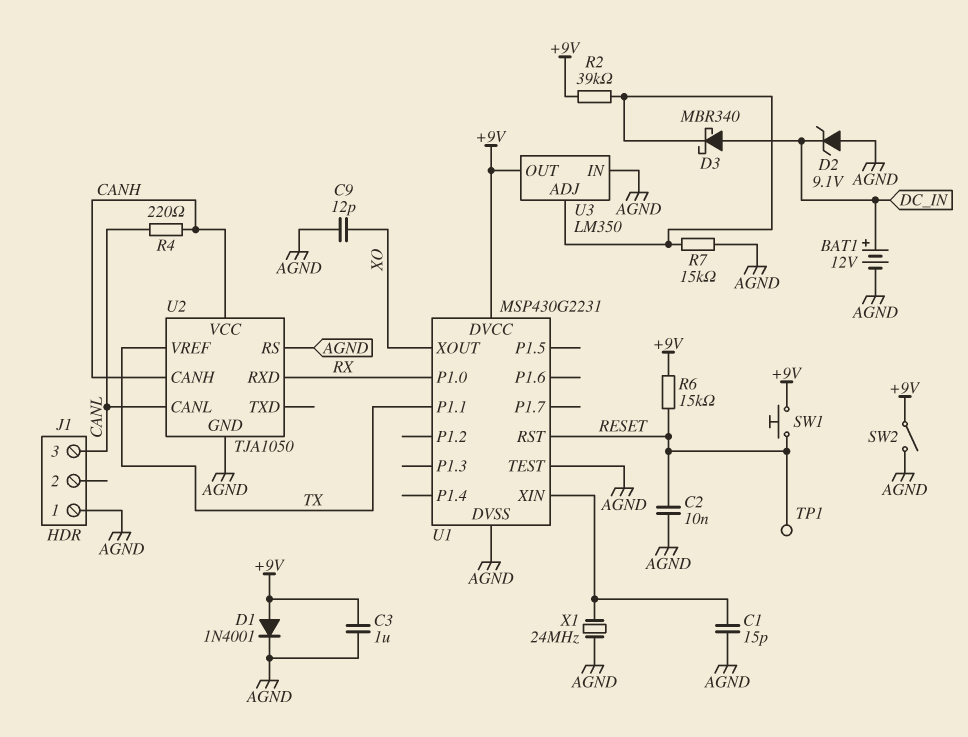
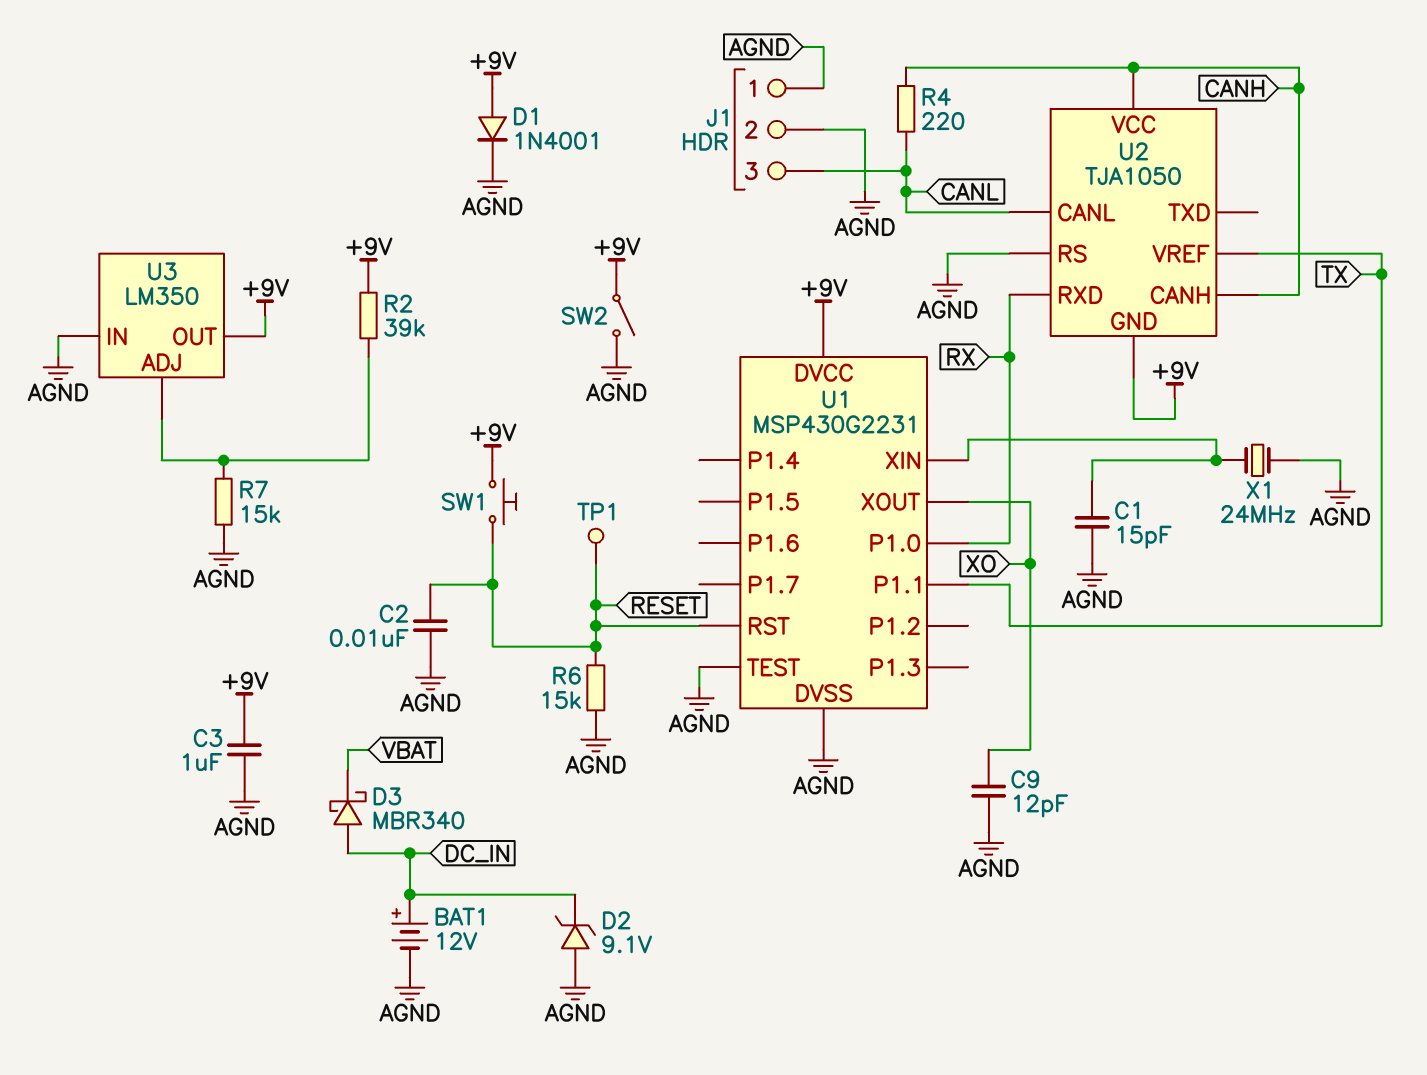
D3: schottky MBR340 (A DC_IN, K U3/ADJ) -> schottky MBR340 (A DC_IN, K VBAT)
J1 pin 2: none -> AGND
R6: 15k (+9V, RESET) -> 15k (AGND, RESET)
U2 pin GND: AGND -> +9V

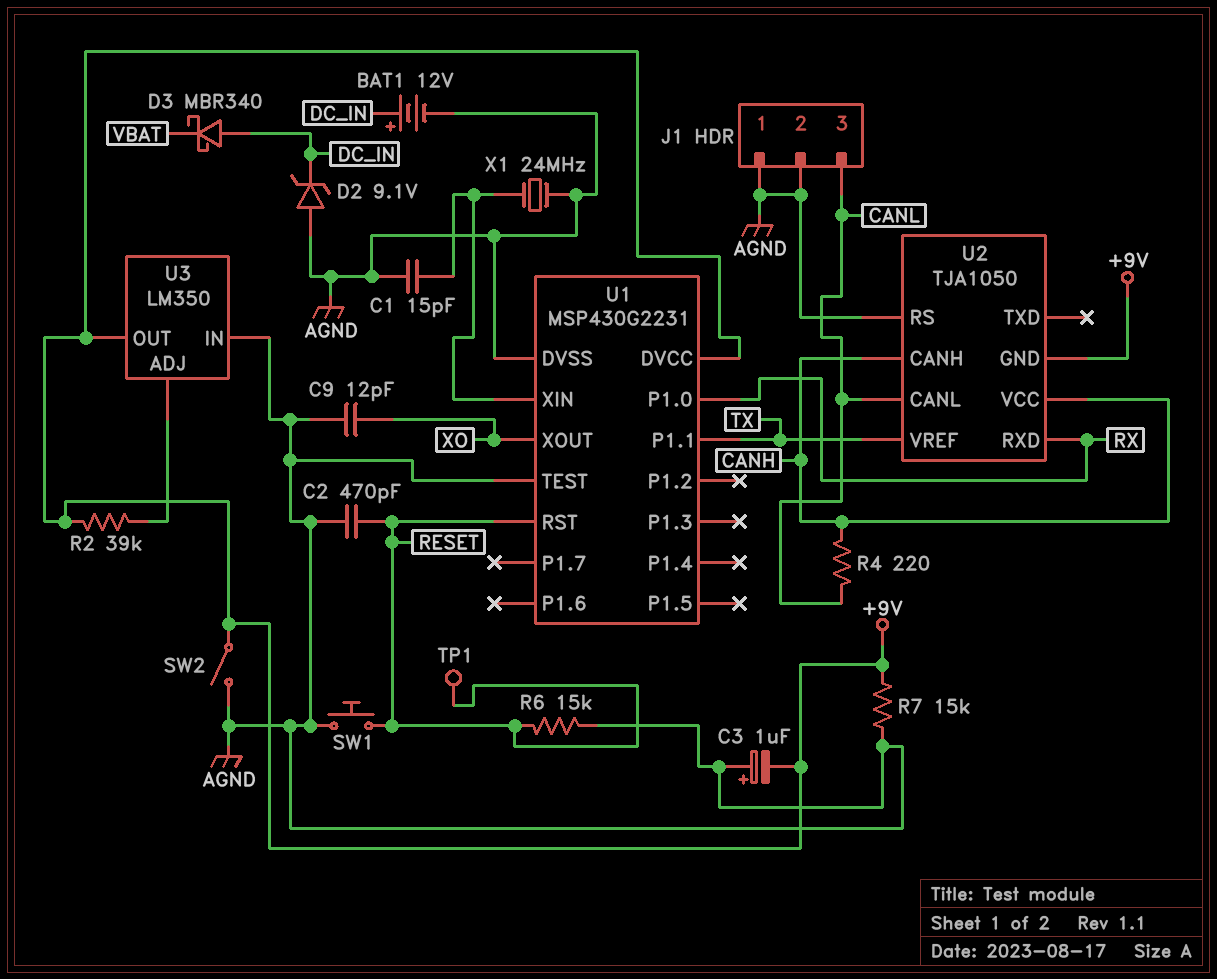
C2: 10nF (AGND, RESET) -> 470pF (AGND, RESET)
C3: 1uF (+9V, AGND) -> 1uF (plus AGND, minus +9V)
D1: diode 1N4001 (A +9V, K AGND) -> none
R7: 15k (AGND, U3/ADJ) -> 15k (+9V, AGND)
SW1: button (+9V, RESET) -> button (AGND, RESET)

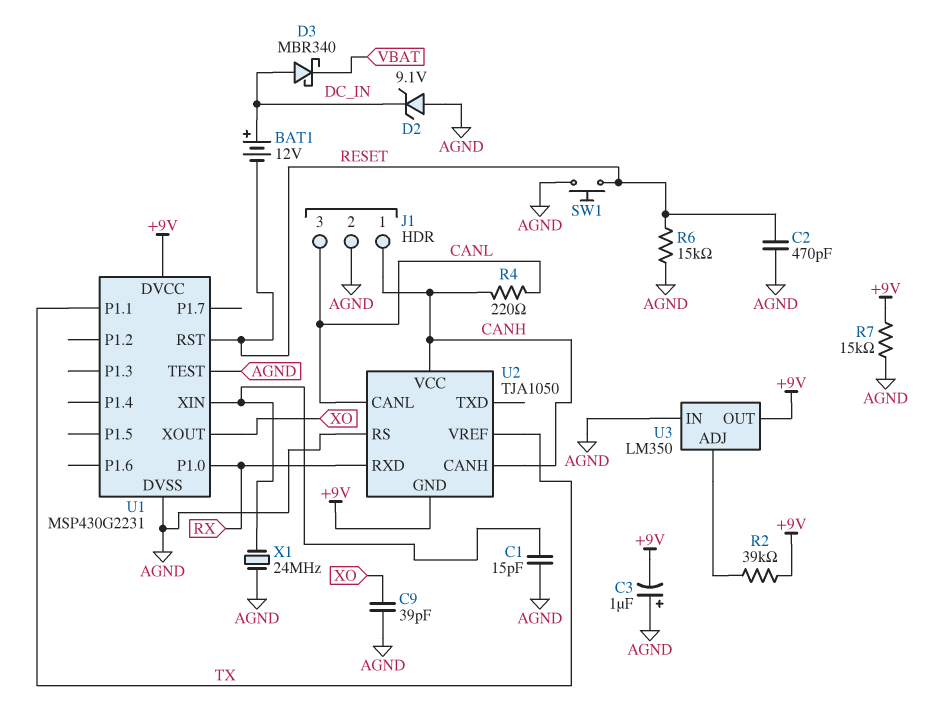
BAT1: 12V (plus DC_IN, minus AGND) -> 12V (plus DC_IN, minus RESET)
C9: 12pF (AGND, XO) -> 39pF (AGND, XO)
J1 pin 1: AGND -> CANH
SW2: switch (+9V, AGND) -> none
TP1: test point (RESET) -> none

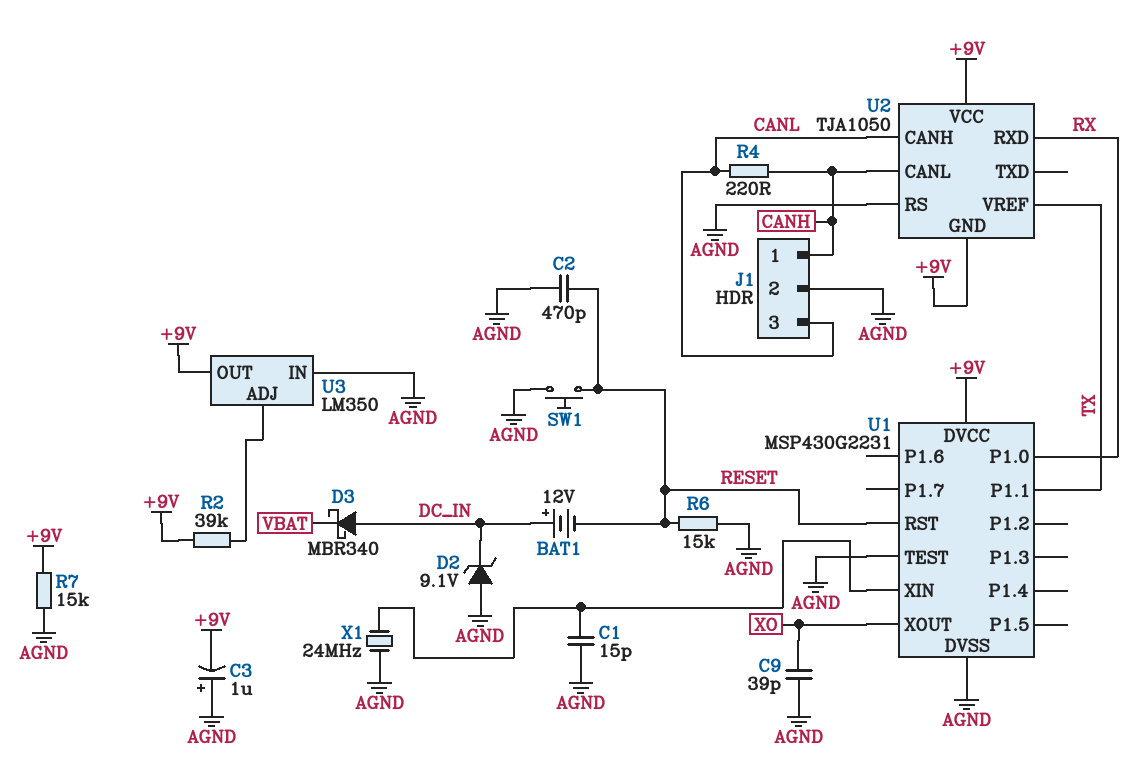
U2 pin CANH: CANH -> CANL
U2 pin CANL: CANL -> CANH
U2 pin VCC: CANH -> +9V

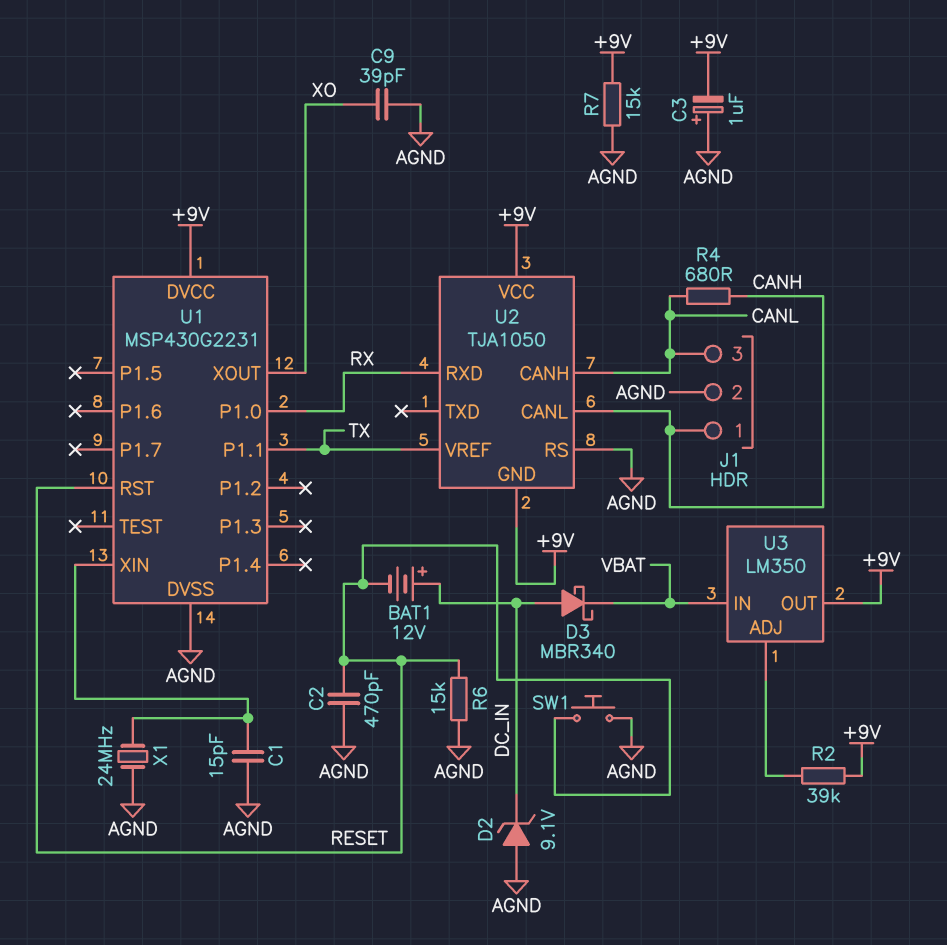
R4: 220 (CANH, CANL) -> 680 (CANH, CANL)
U1 pin TEST: AGND -> none
U3 pin IN: AGND -> VBAT

